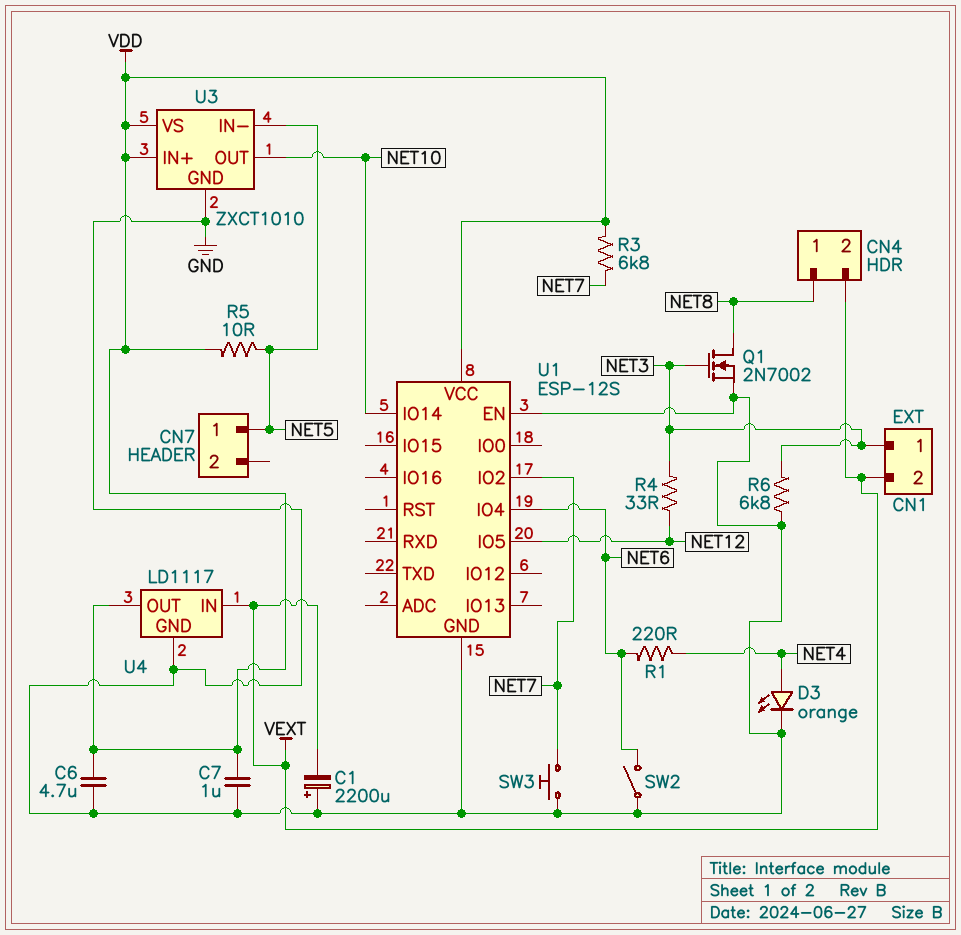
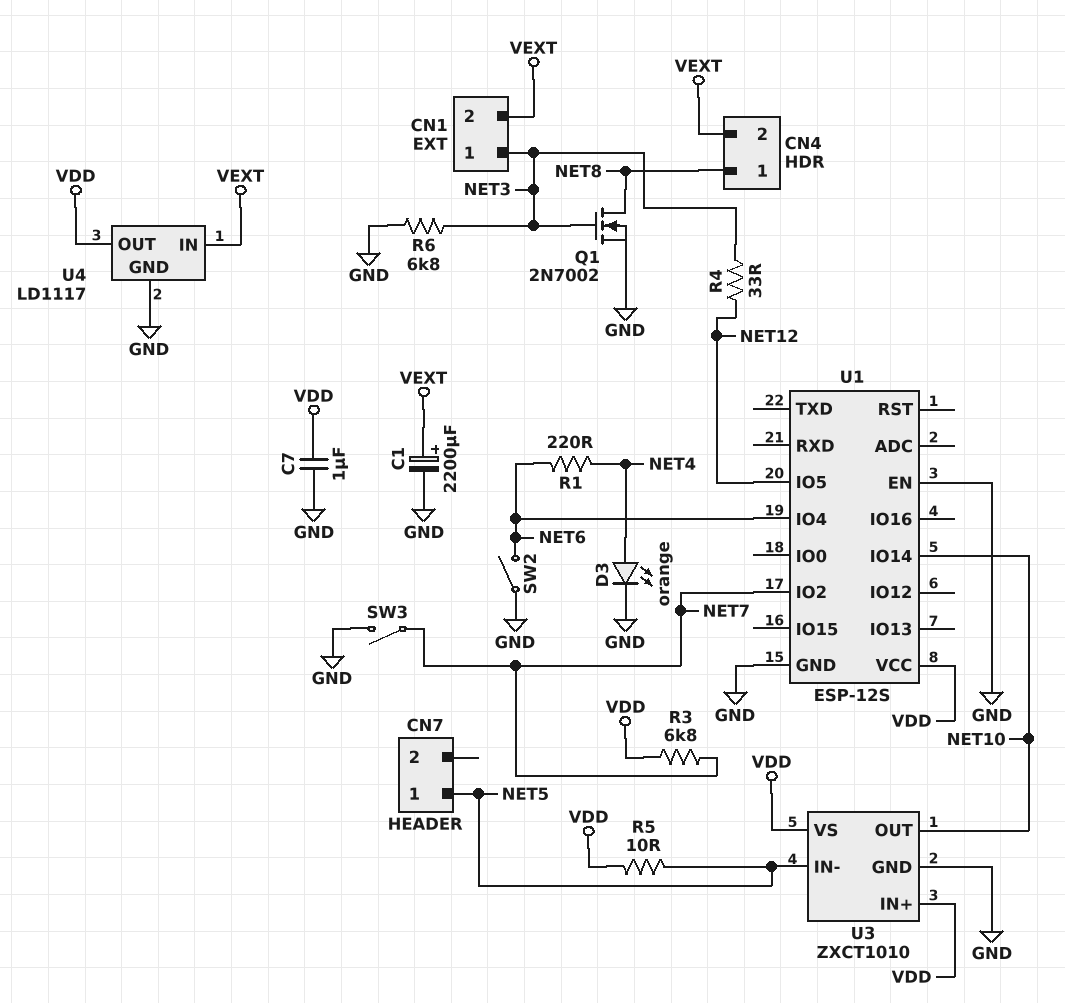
C1: 2200uF (plus GND, minus VEXT) -> 2200uF (plus VEXT, minus GND)
C6: 4.7uF (GND, VDD) -> none
SW3: button (GND, NET7) -> switch (GND, NET7)

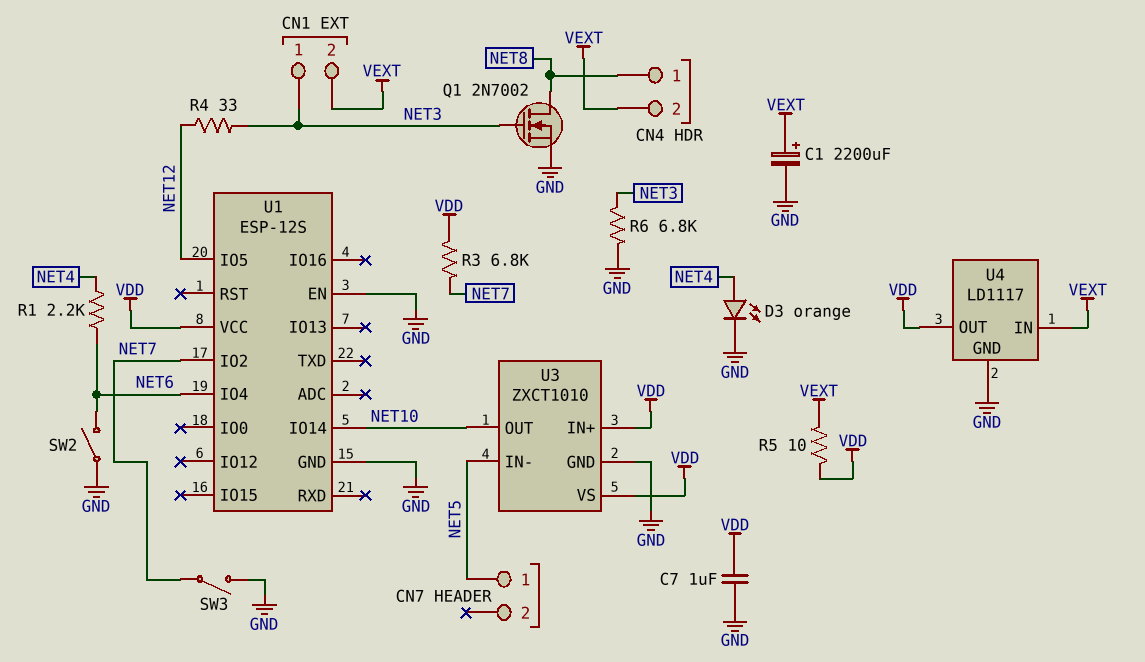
R1: 220 (NET4, NET6) -> 2.2k (NET4, NET6)
R5: 10 (NET5, VDD) -> 10 (VDD, VEXT)

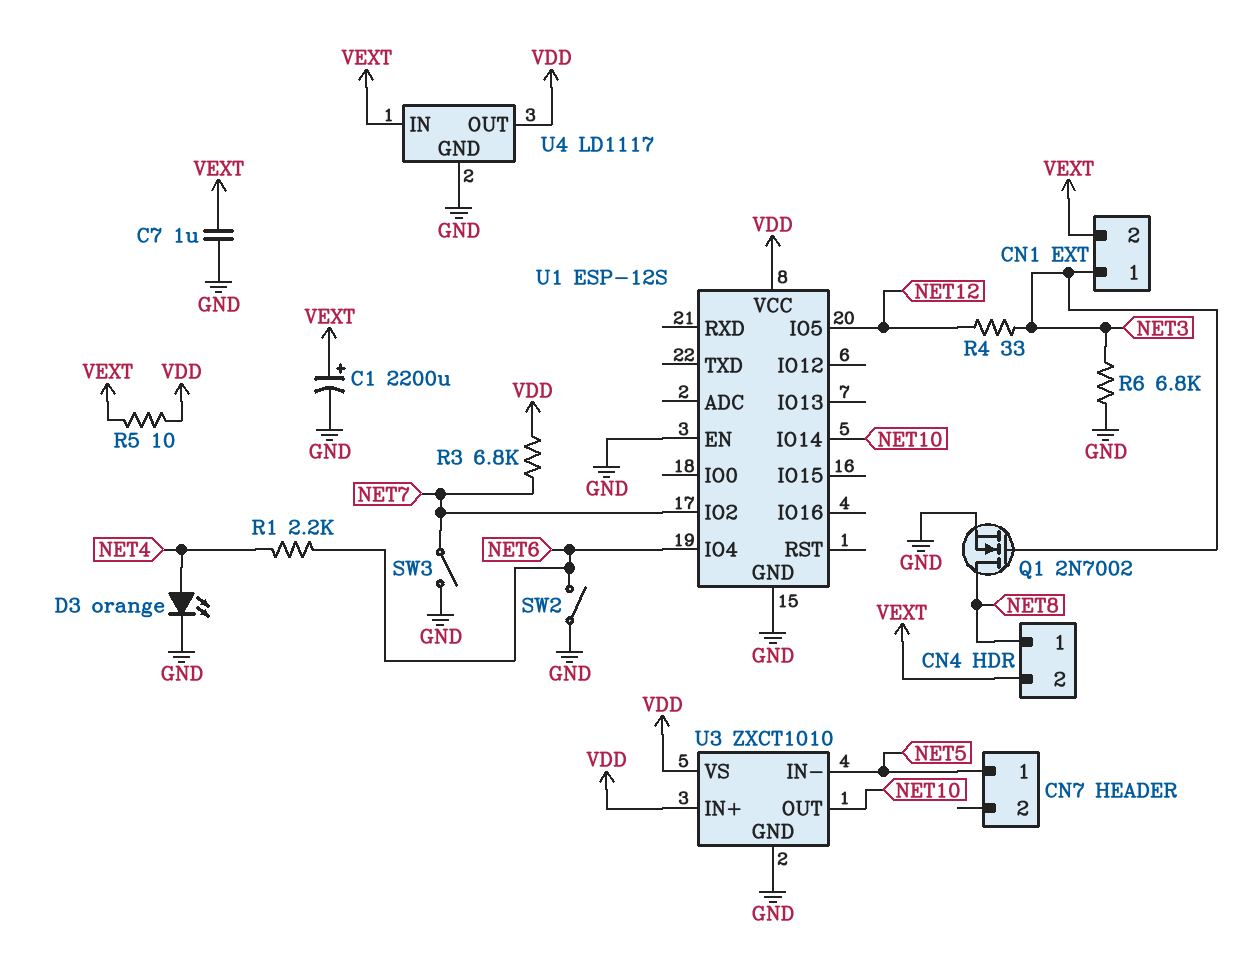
C7: 1uF (GND, VDD) -> 1uF (GND, VEXT)

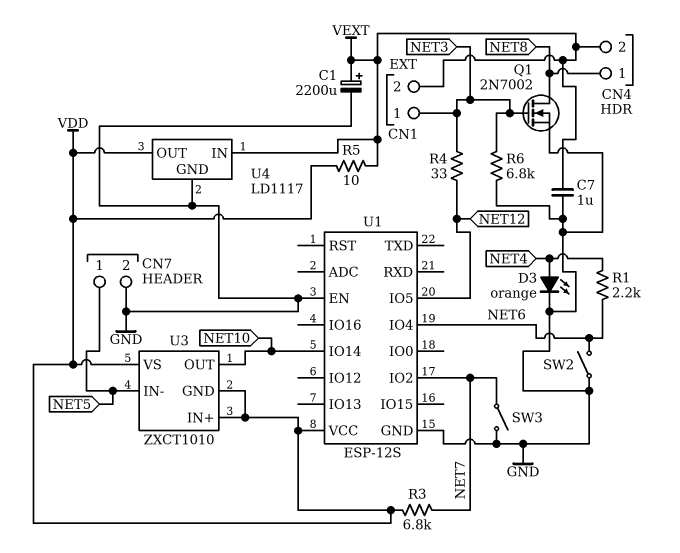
CN7 pin 2: none -> GND
U3 pin GND: GND -> VDD

